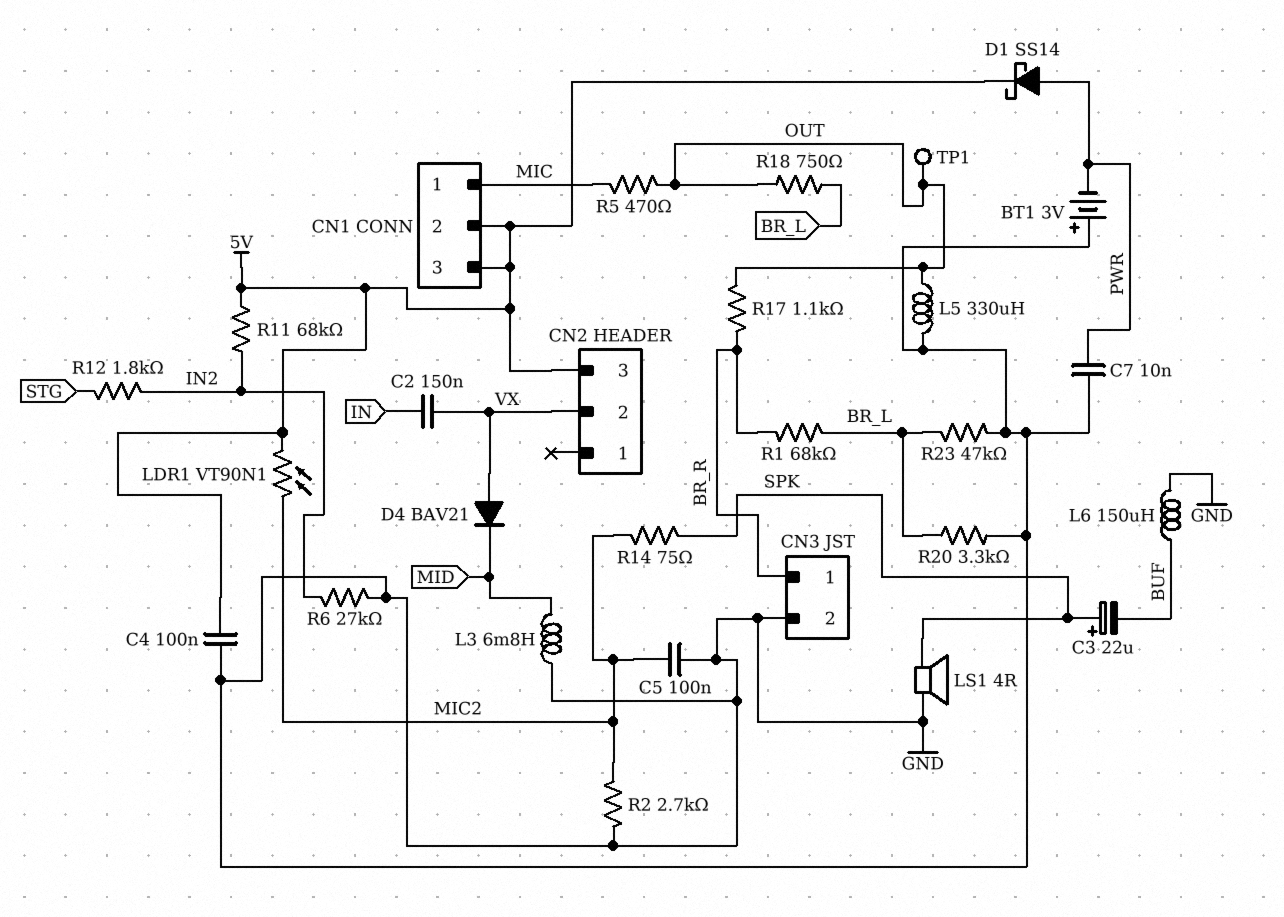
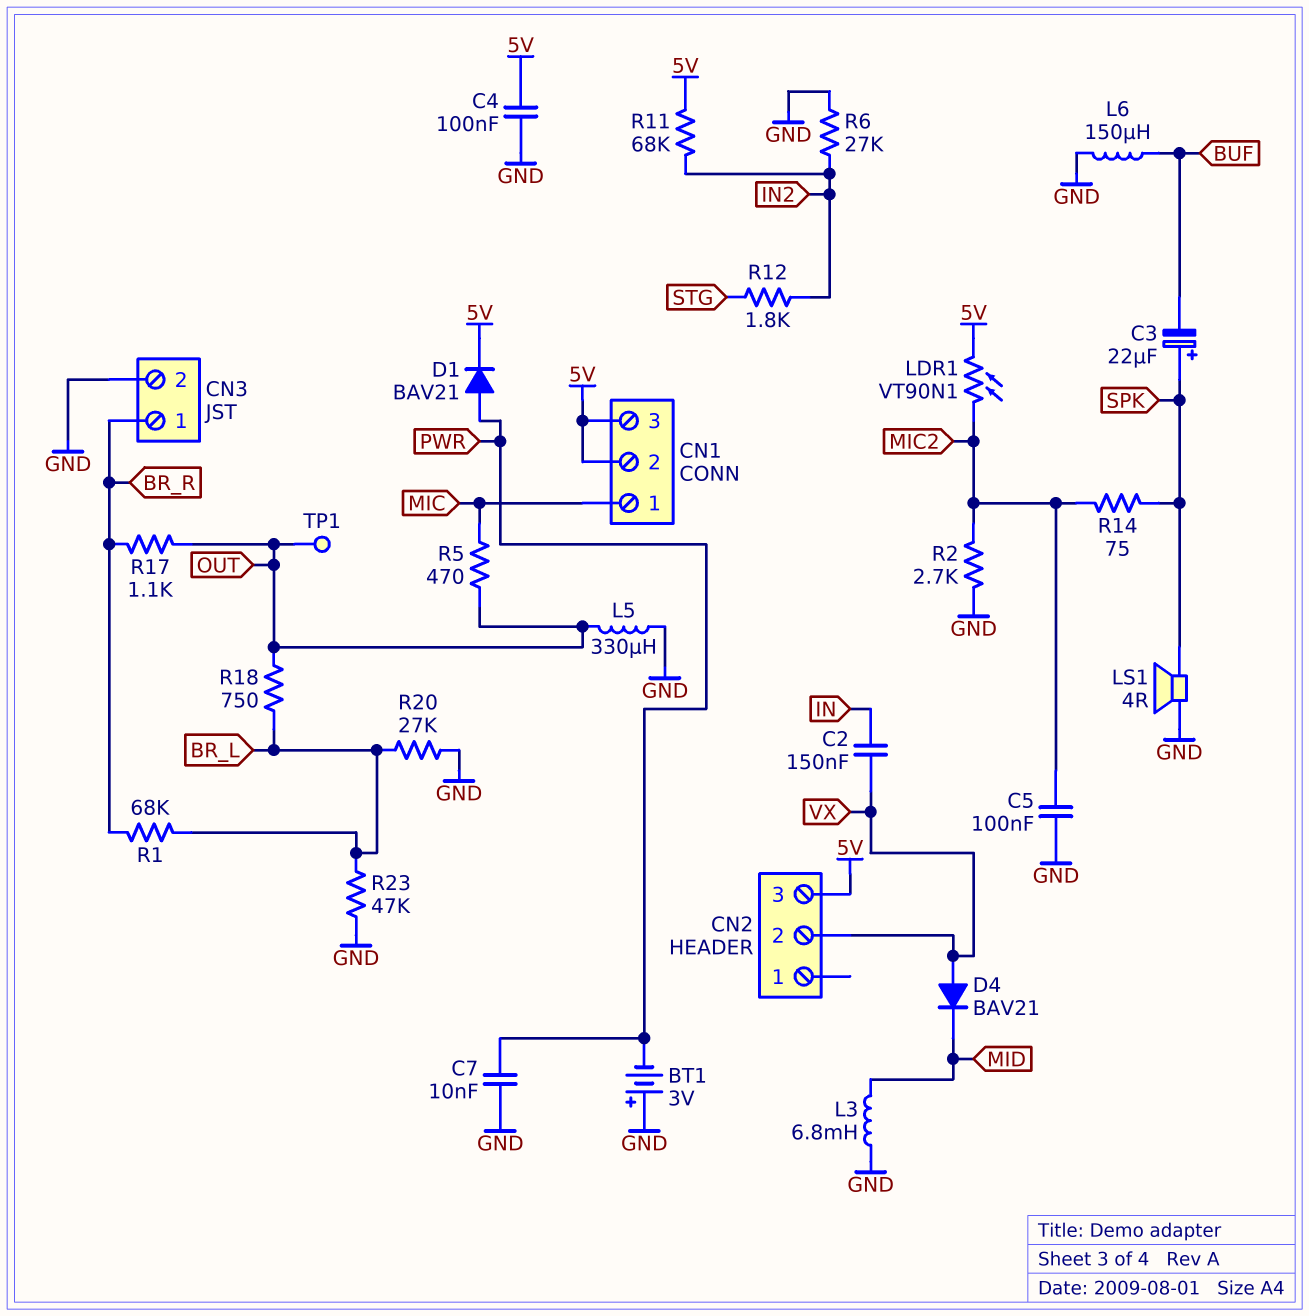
D1: schottky SS14 (A PWR, K 5V) -> diode BAV21 (A PWR, K 5V)
R20: 3.3k (BR_L, GND) -> 27k (BR_L, GND)

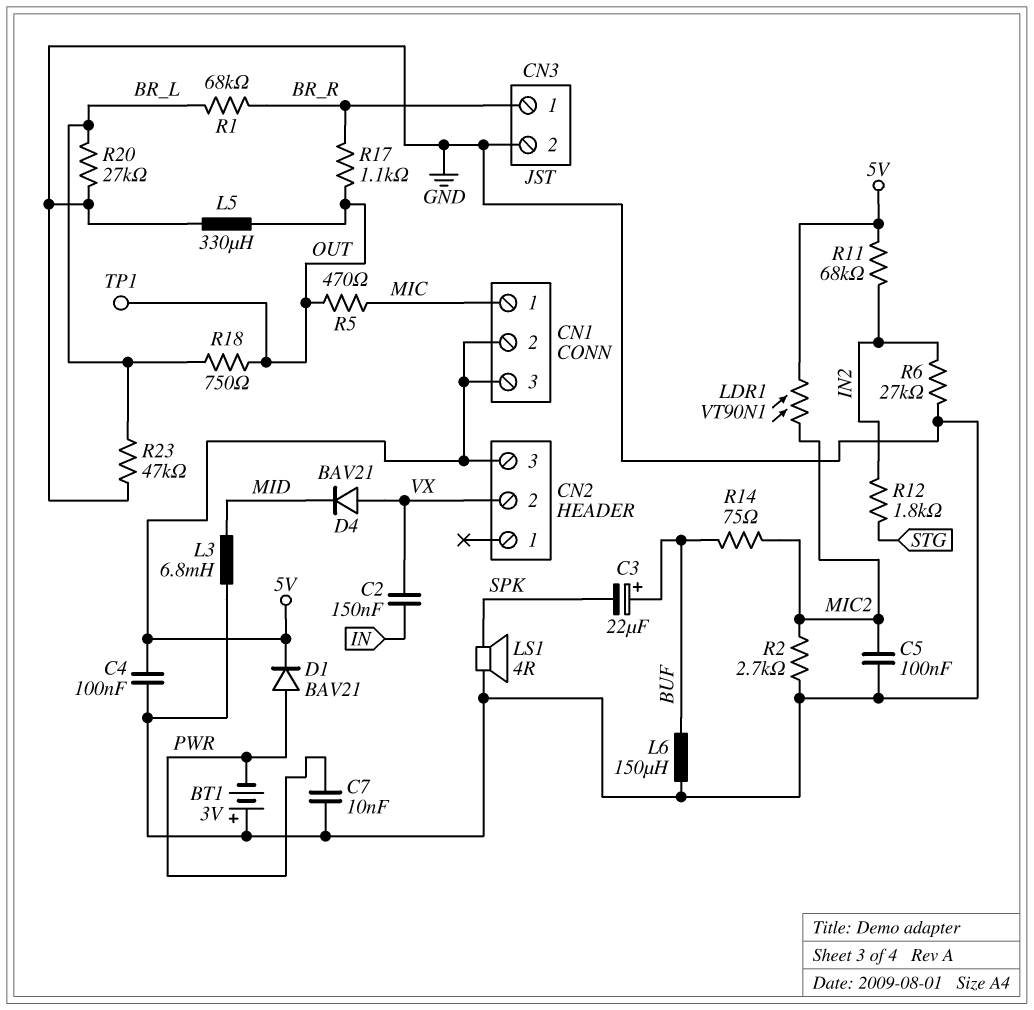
C3: 22uF (plus SPK, minus BUF) -> 22uF (plus BUF, minus SPK)
R14: 75 (MIC2, SPK) -> 75 (BUF, MIC2)

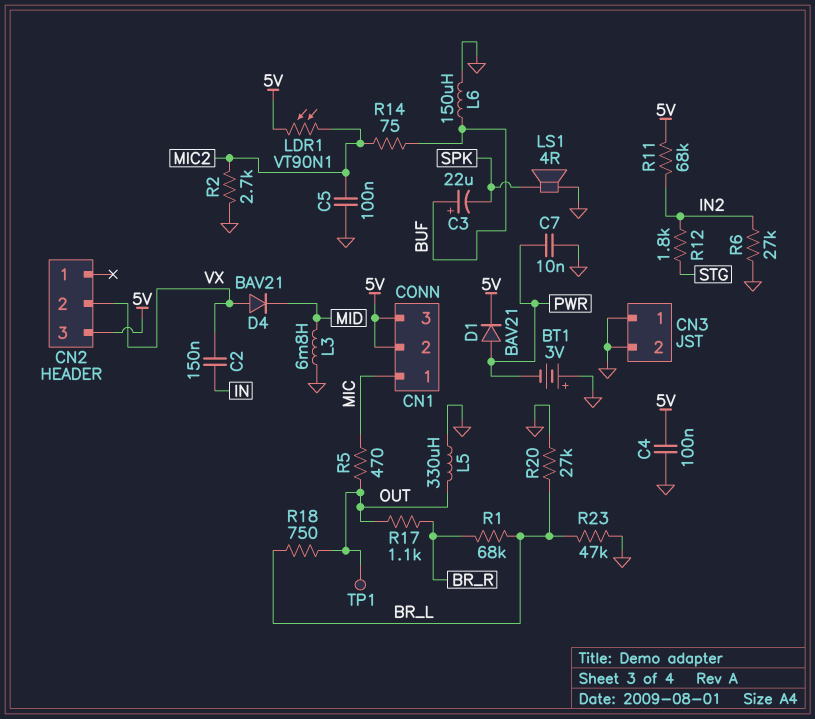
CN3 pin 1: BR_R -> GND

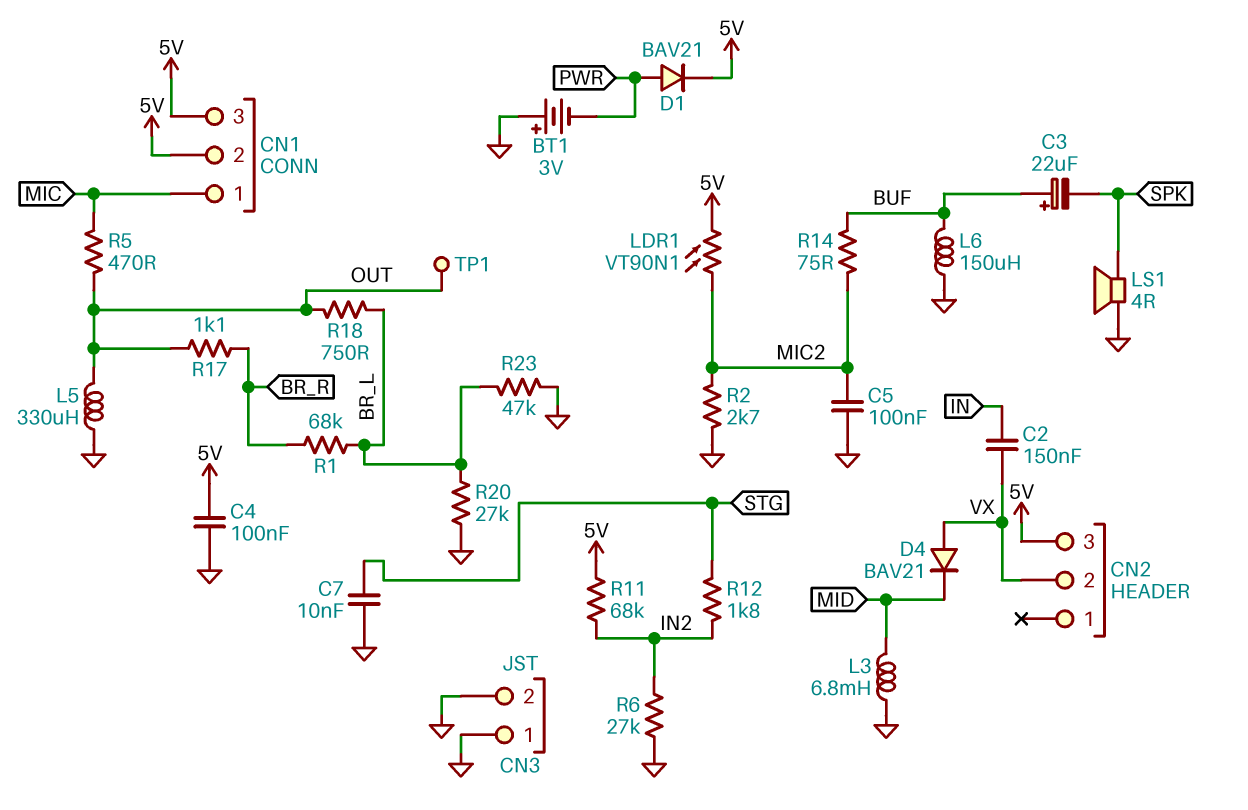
C7: 10nF (GND, PWR) -> 10nF (GND, STG)

